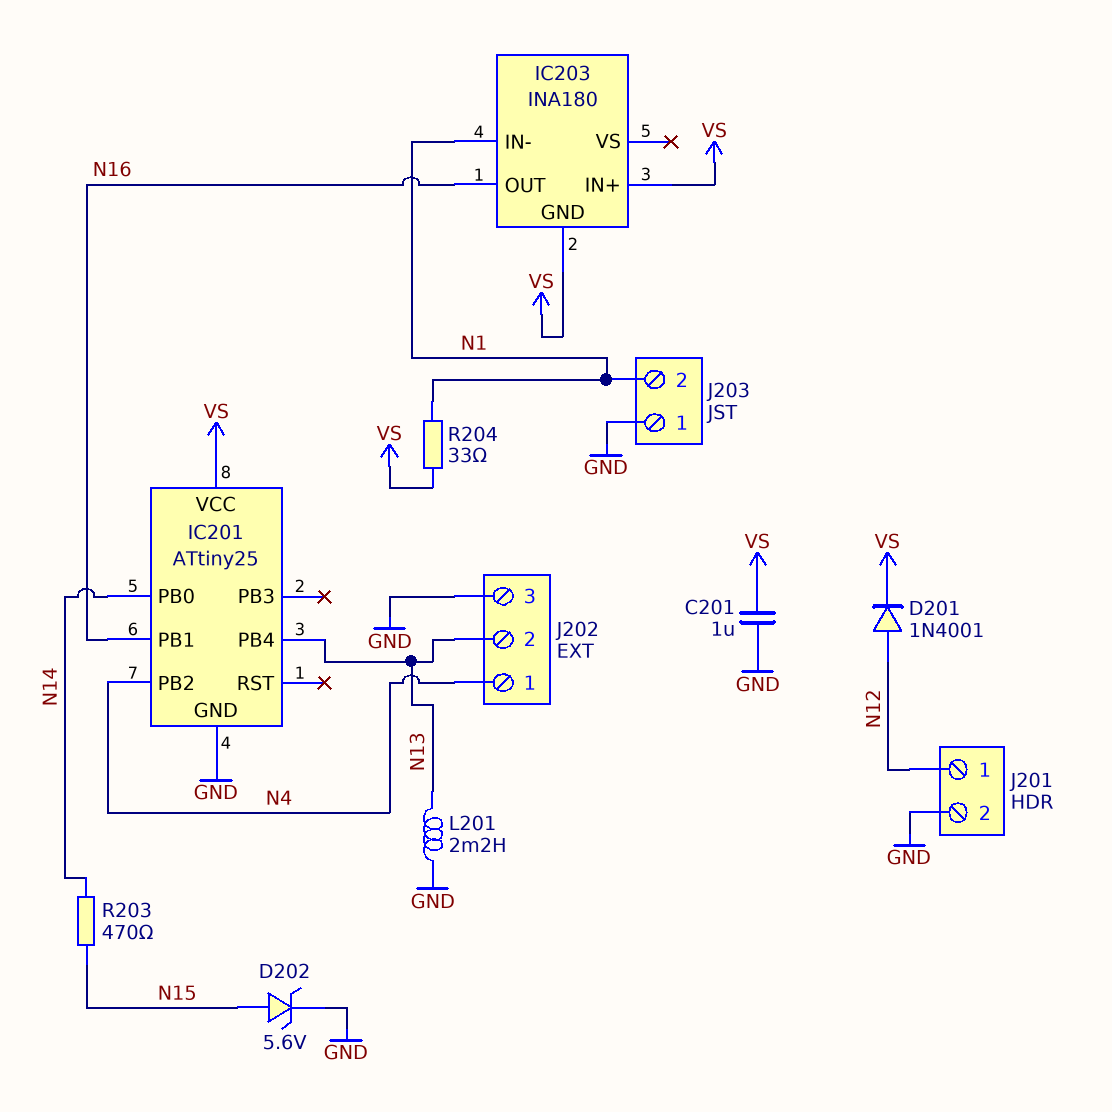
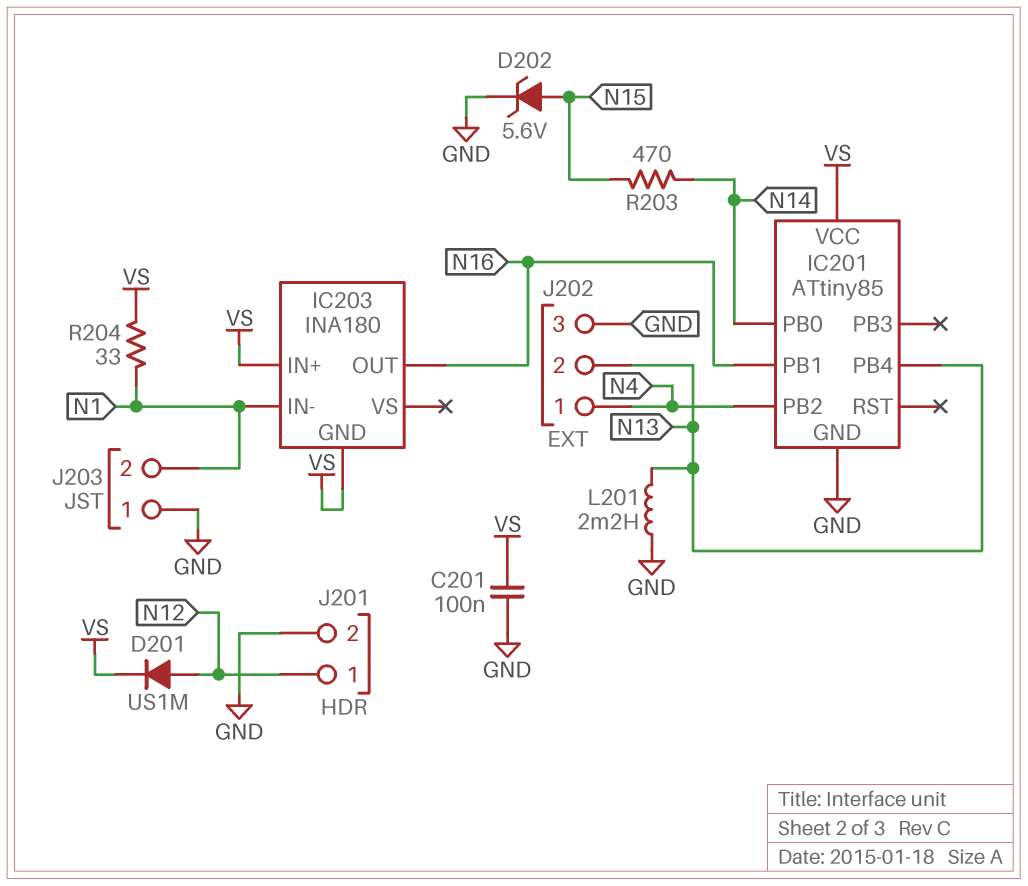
C201: 1uF (GND, VS) -> 100nF (GND, VS)
D201: diode 1N4001 (A N12, K VS) -> diode US1M (A N12, K VS)
IC201: ATtiny25 -> ATtiny85

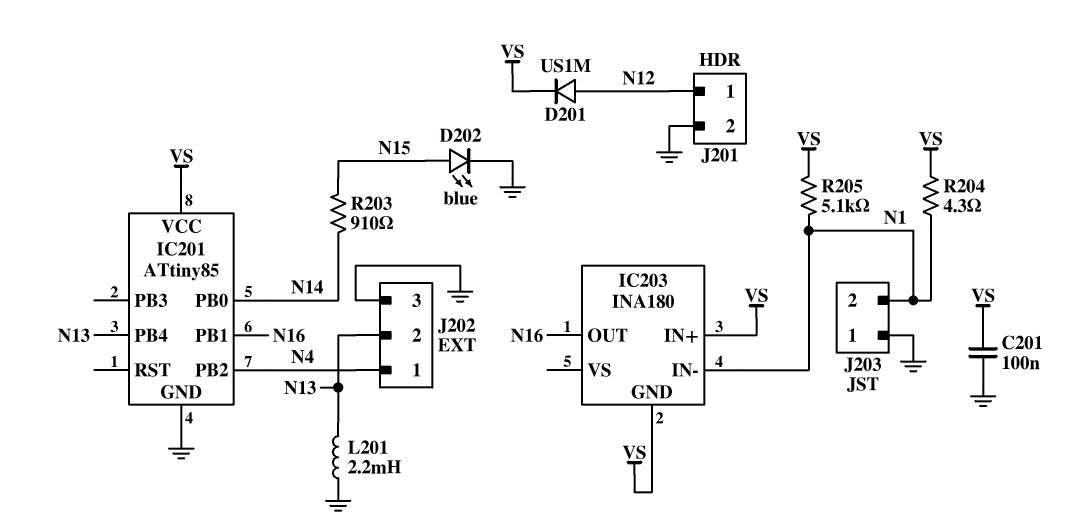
D202: zener 5.6V (A N15, K GND) -> LED blue (A N15, K GND)
R203: 470 (N14, N15) -> 910 (N14, N15)
R204: 33 (N1, VS) -> 4.3 (N1, VS)
R205: none -> 5.1k (N1, VS)

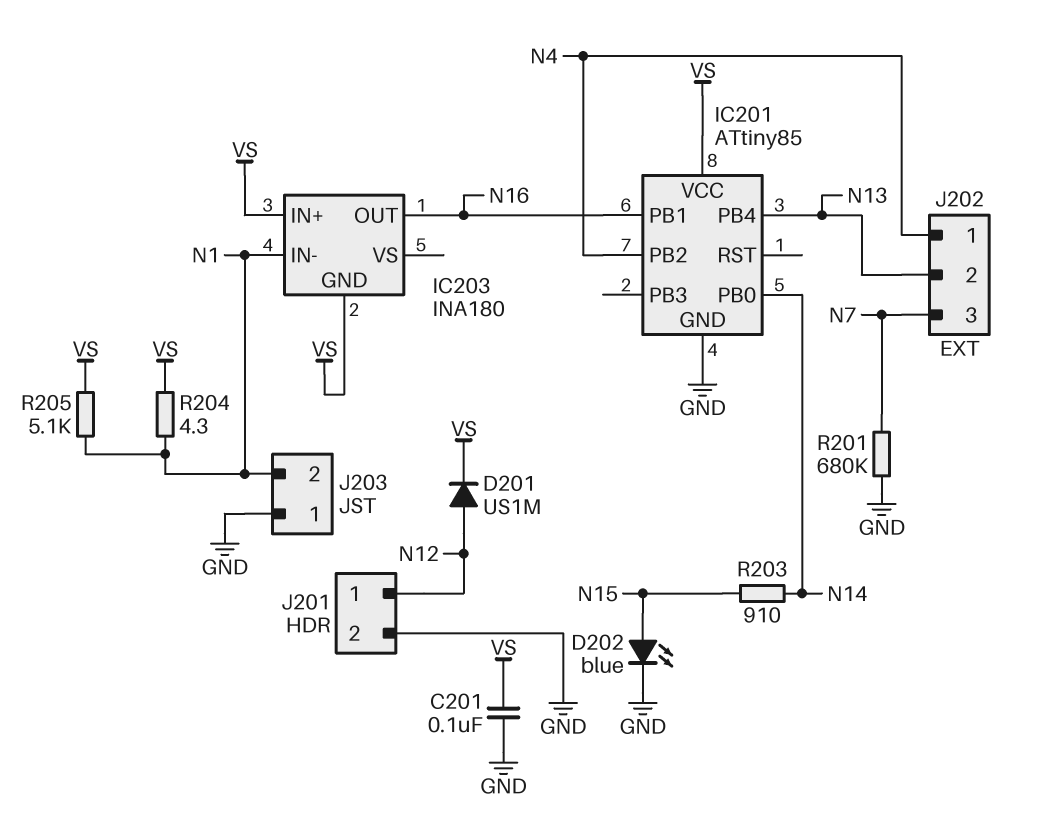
J202 pin 3: GND -> N7
L201: 2.2mH (GND, N13) -> none
R201: none -> 680k (GND, N7)

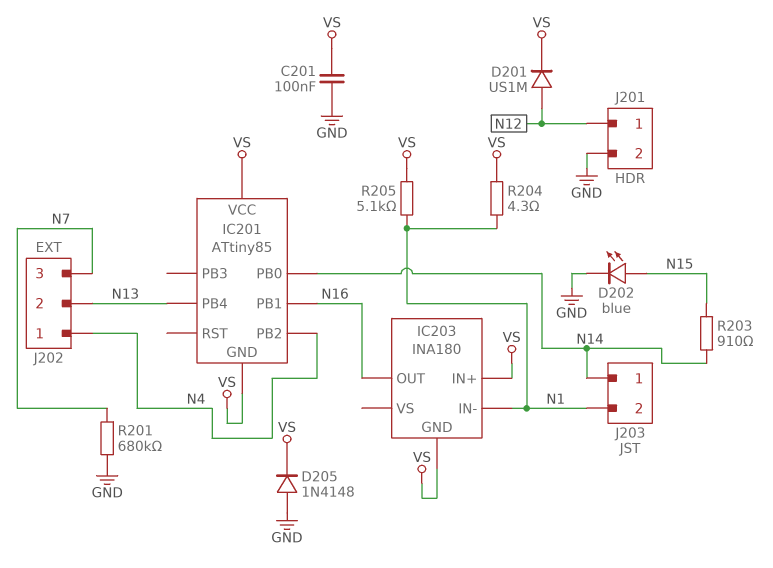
D205: none -> diode 1N4148 (A GND, K VS)
IC201 pin GND: GND -> VS
J203 pin 1: GND -> N14

